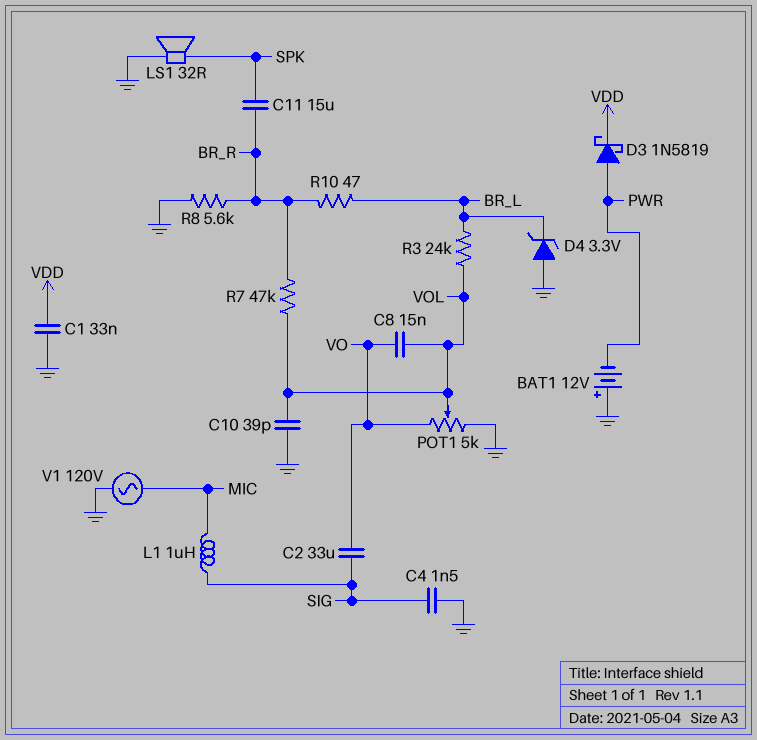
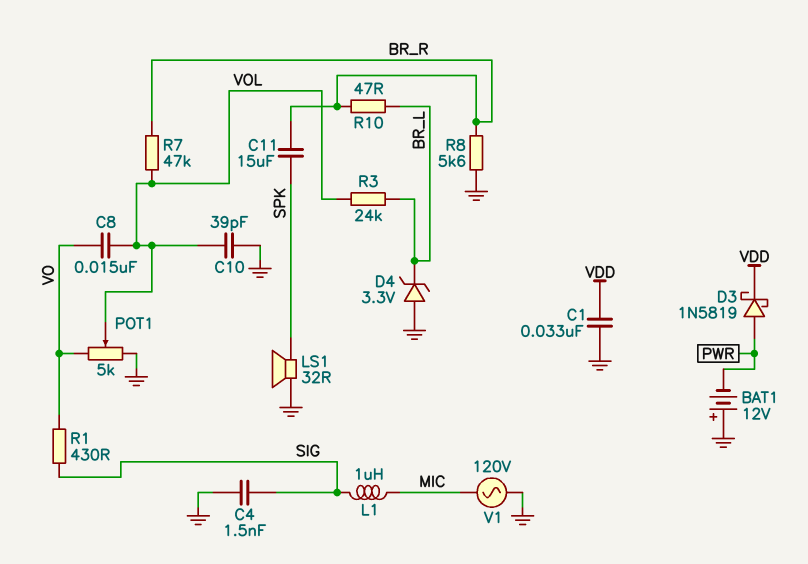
C2: 33uF (SIG, VO) -> none
R1: none -> 430 (SIG, VO)

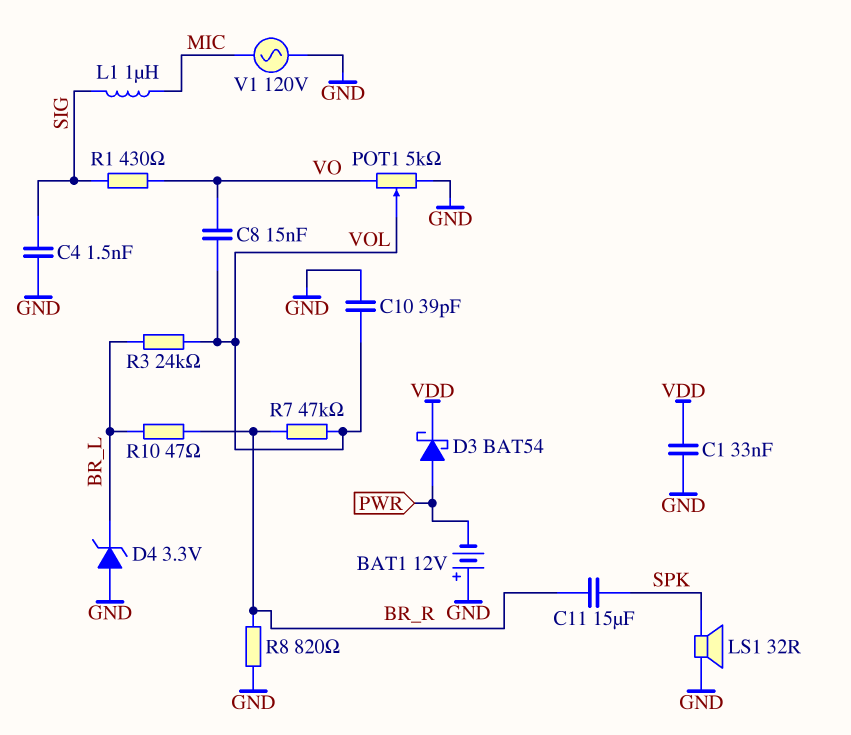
D3: schottky 1N5819 (A PWR, K VDD) -> schottky BAT54 (A PWR, K VDD)
R8: 5.6k (BR_R, GND) -> 820 (BR_R, GND)

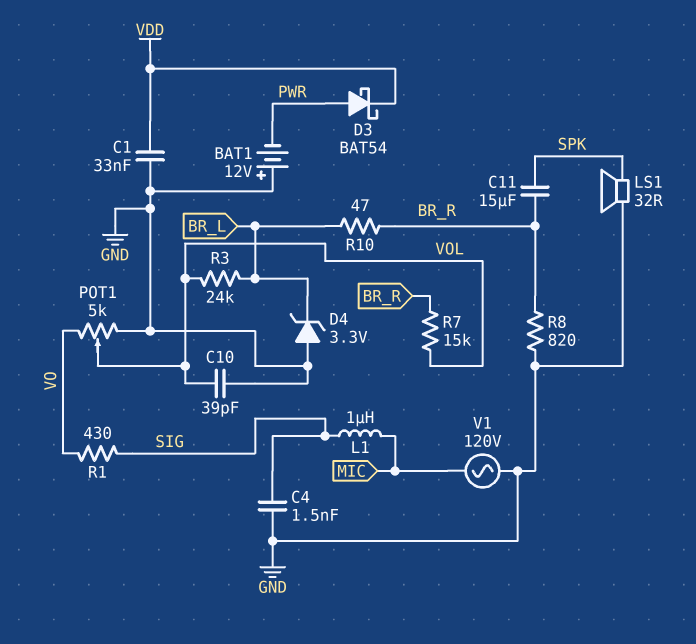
C8: 15nF (VO, VOL) -> none
R7: 47k (BR_R, VOL) -> 15k (BR_R, VOL)

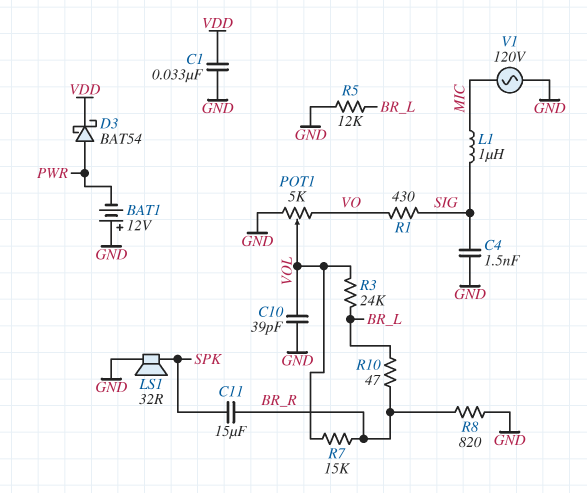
D4: zener 3.3V (A GND, K BR_L) -> none
R5: none -> 12k (BR_L, GND)

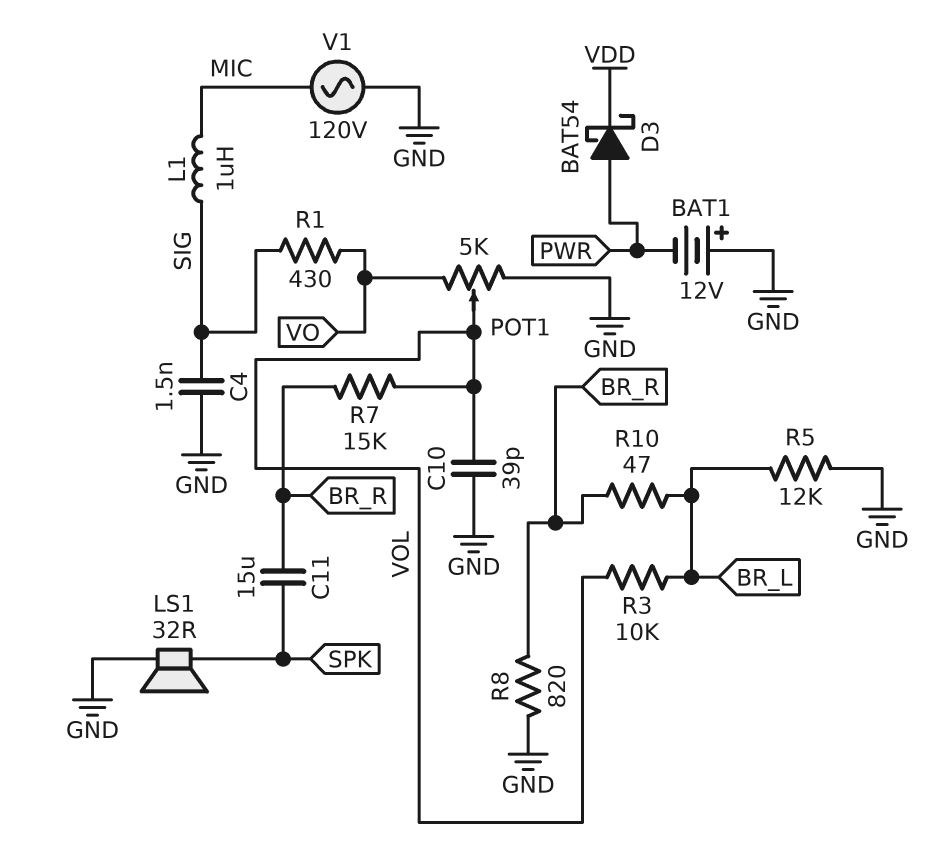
C1: 33nF (GND, VDD) -> none
R3: 24k (BR_L, VOL) -> 10k (BR_L, VOL)

